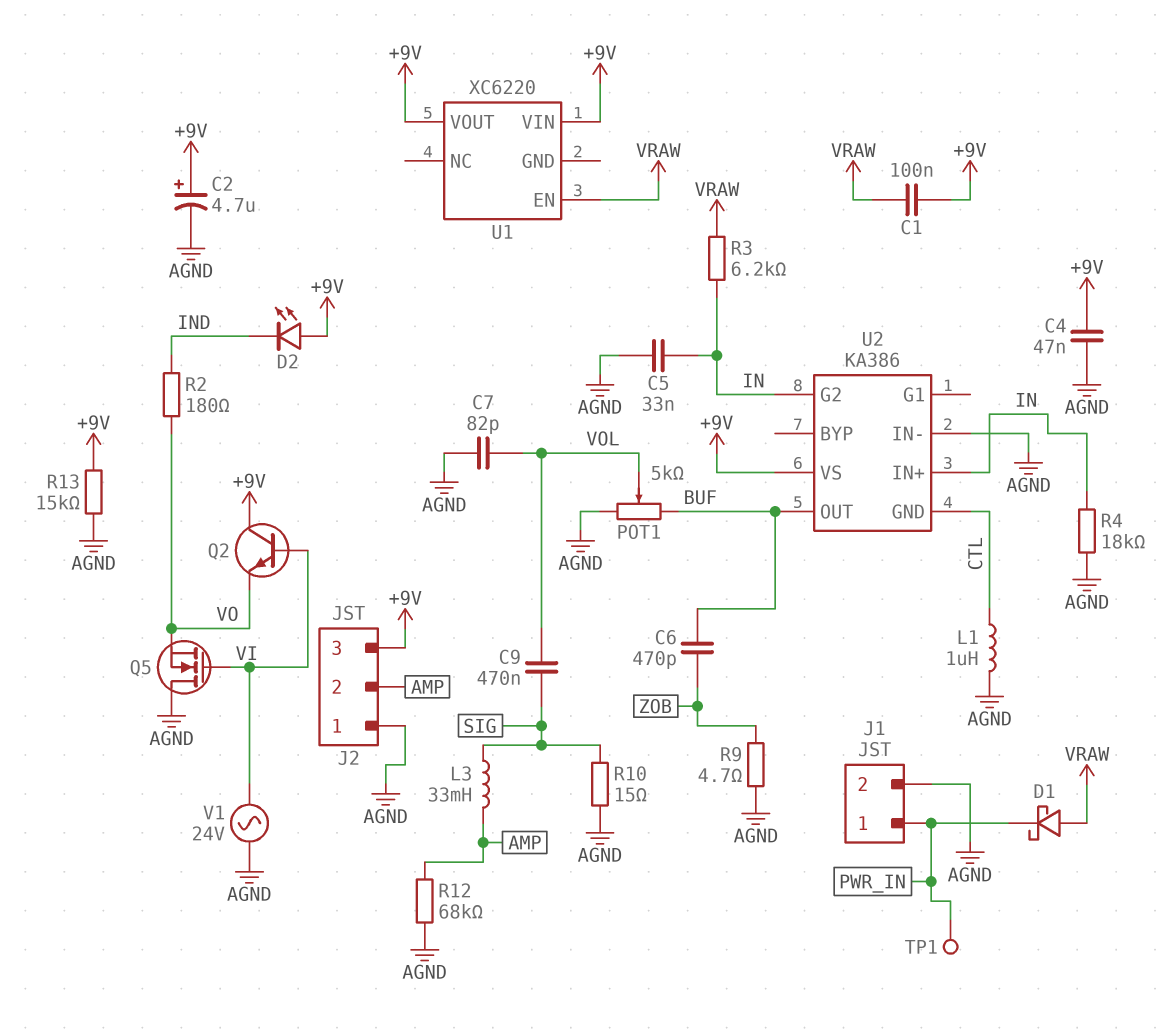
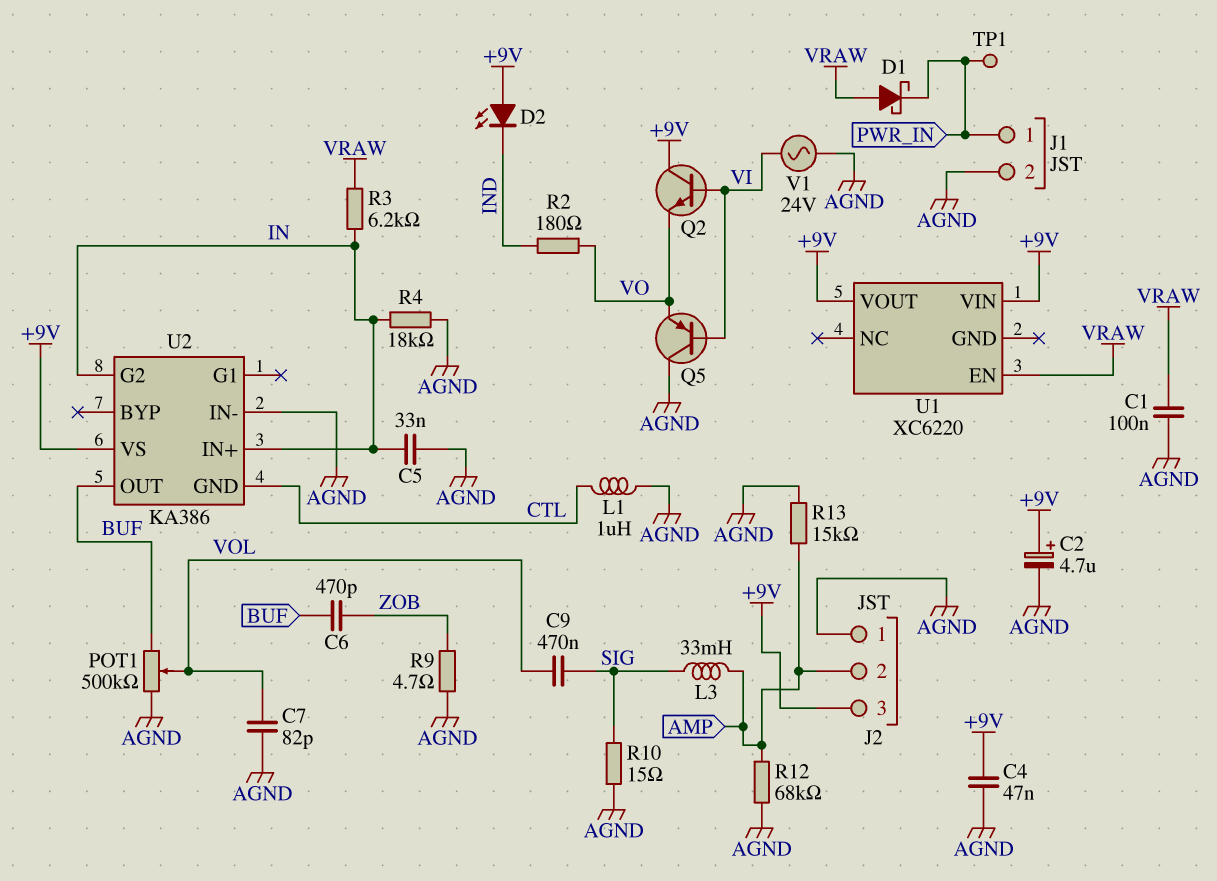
C1: 100nF (+9V, VRAW) -> 100nF (AGND, VRAW)
POT1: 5k (AGND, BUF, wiper VOL) -> 500k (AGND, BUF, wiper VOL)
Q5: NMOS (G VI, D AGND, S VO) -> PNP (B VI, C AGND, E VO)
R13: 15k (+9V, AGND) -> 15k (AGND, AMP)

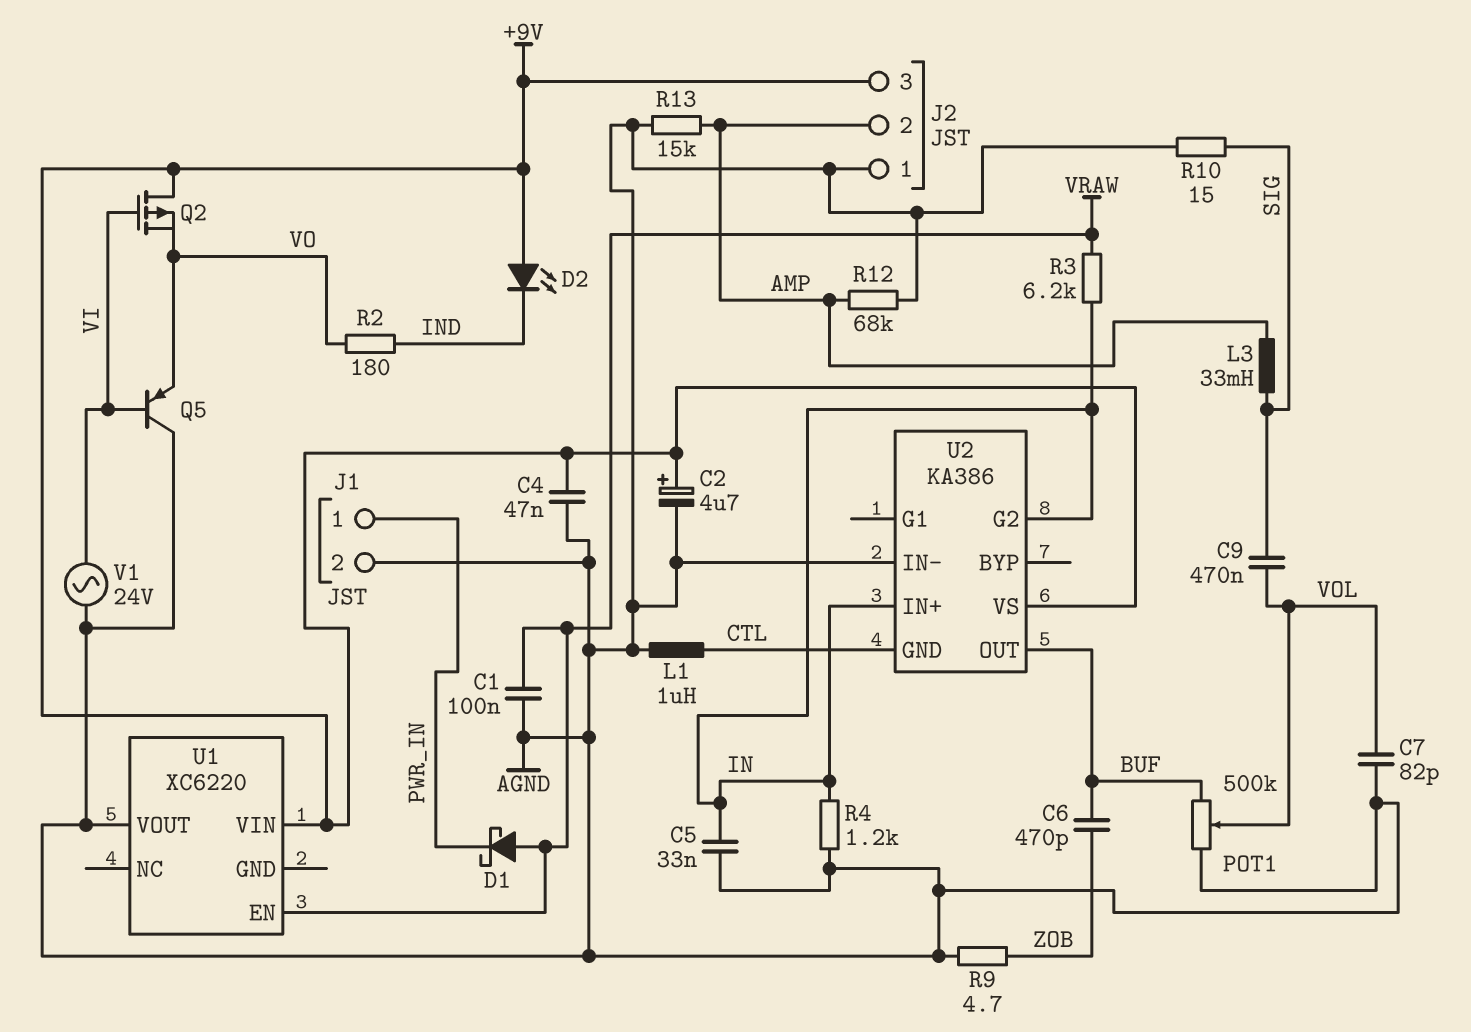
Q2: NPN (B VI, C +9V, E VO) -> PMOS (G VI, D +9V, S VO)
R4: 18k (AGND, IN) -> 1.2k (AGND, IN)
TP1: test point (PWR_IN) -> none
U1 pin VOUT: +9V -> AGND

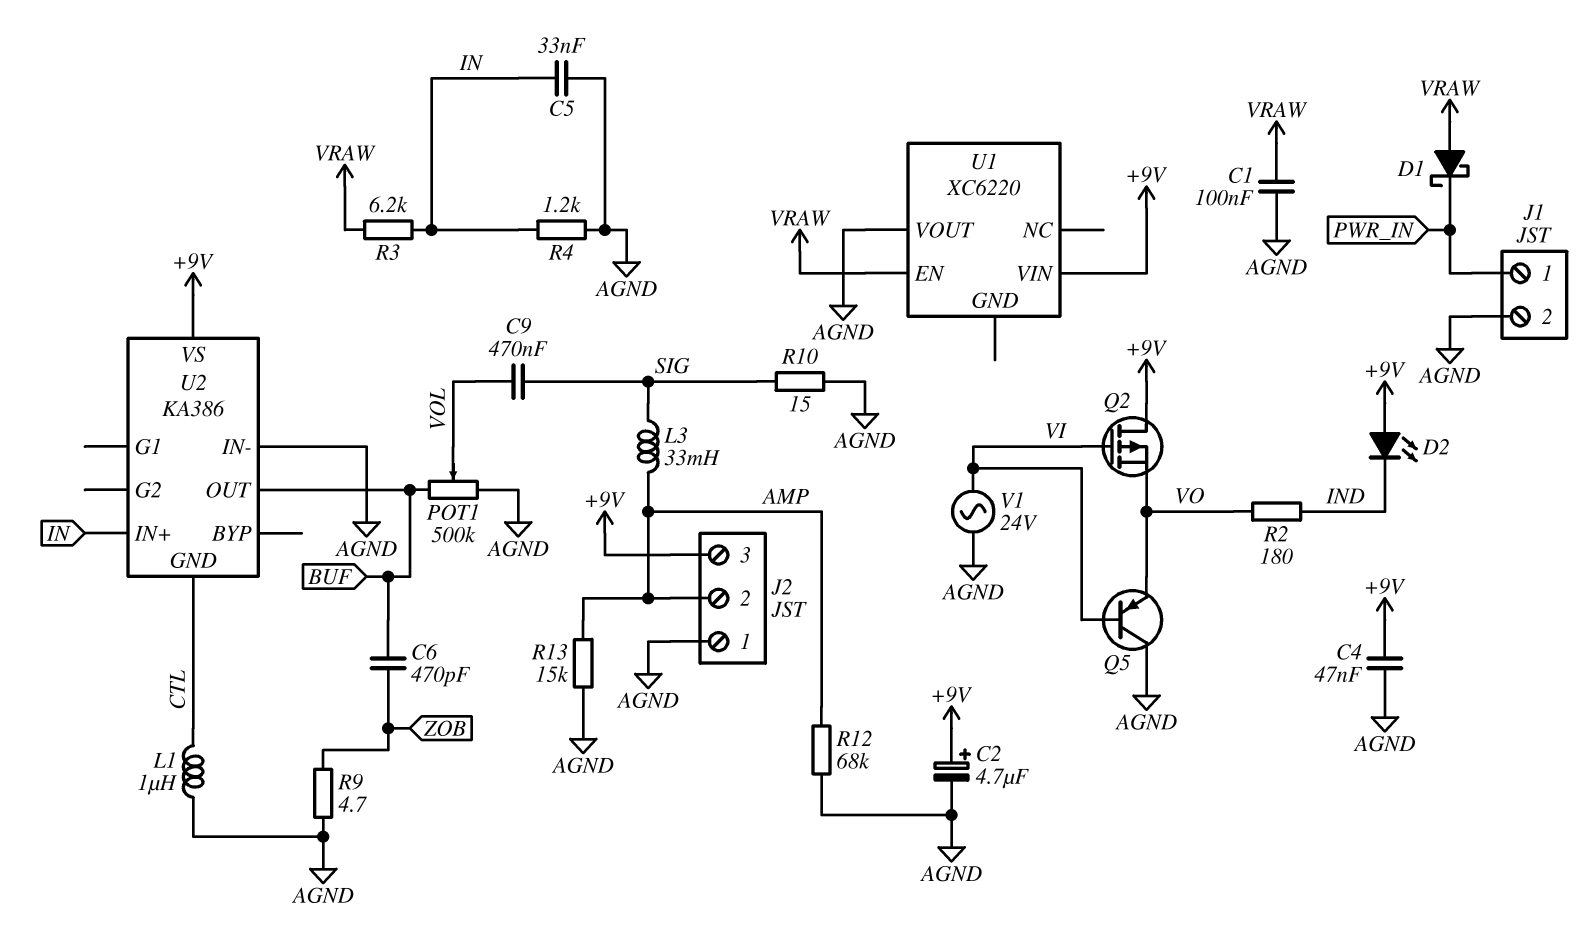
C7: 82pF (AGND, VOL) -> none
U2 pin G2: IN -> none

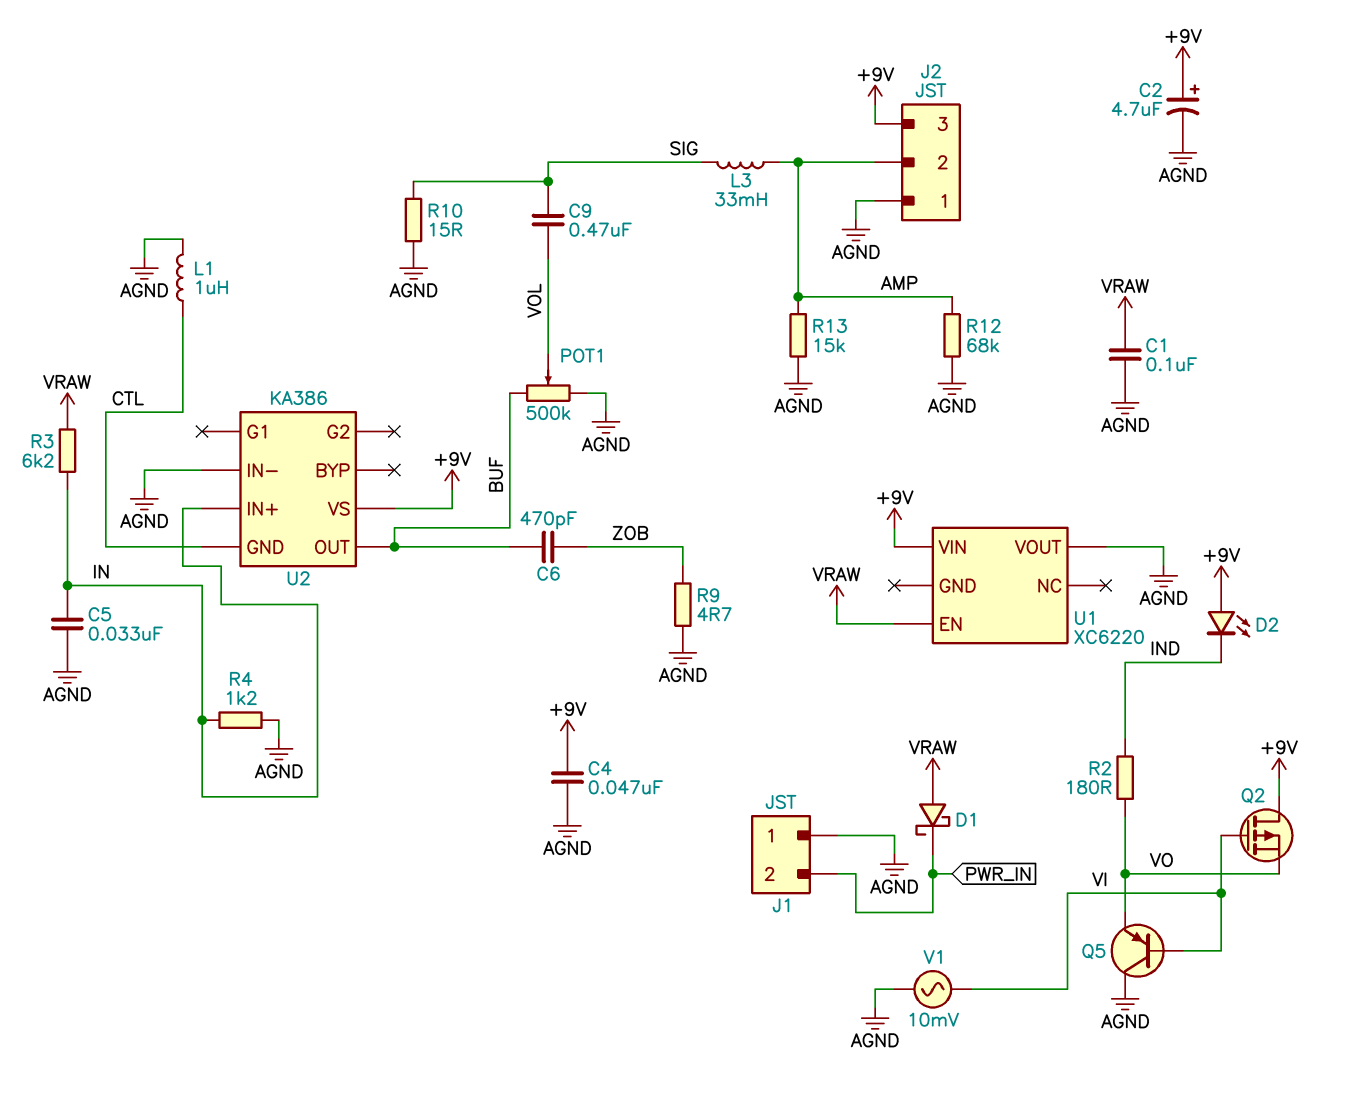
J1 pin 1: PWR_IN -> AGND
J1 pin 2: AGND -> PWR_IN
V1: AC 24V (AGND, VI) -> AC 10mV (AGND, VI)

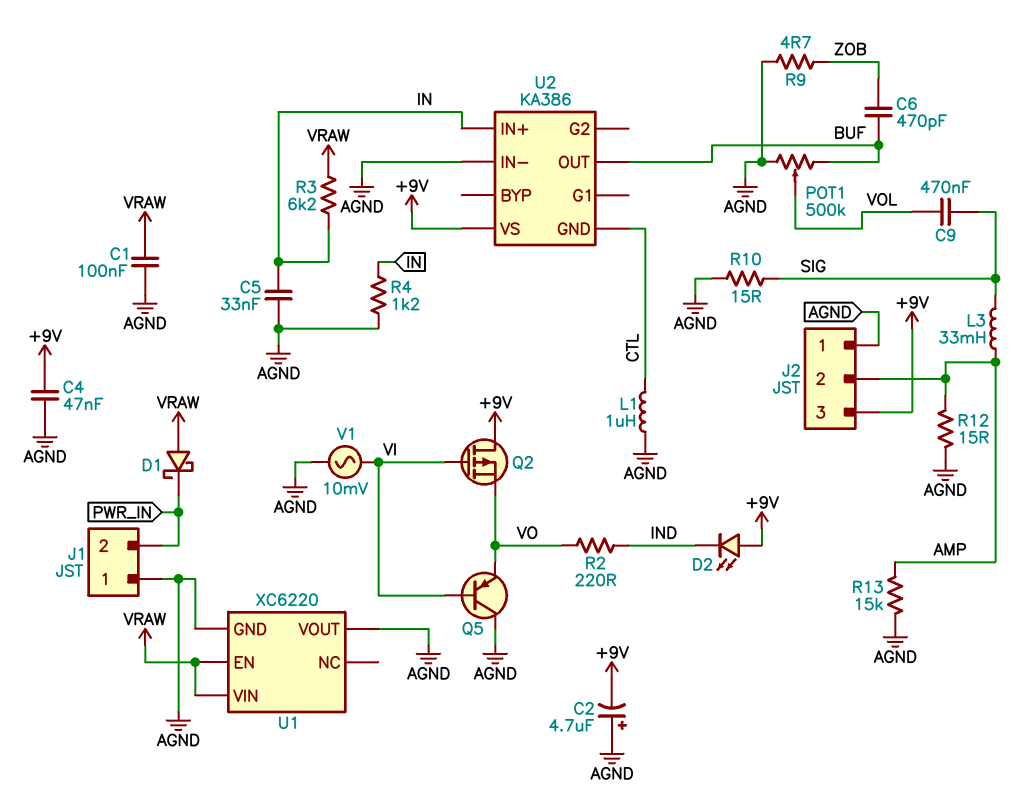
C2: 4.7uF (plus +9V, minus AGND) -> 4.7uF (plus AGND, minus +9V)
R2: 180 (IND, VO) -> 220 (IND, VO)
R12: 68k (AGND, AMP) -> 15 (AGND, AMP)
U1 pin GND: none -> AGND
U1 pin VIN: +9V -> VRAW

